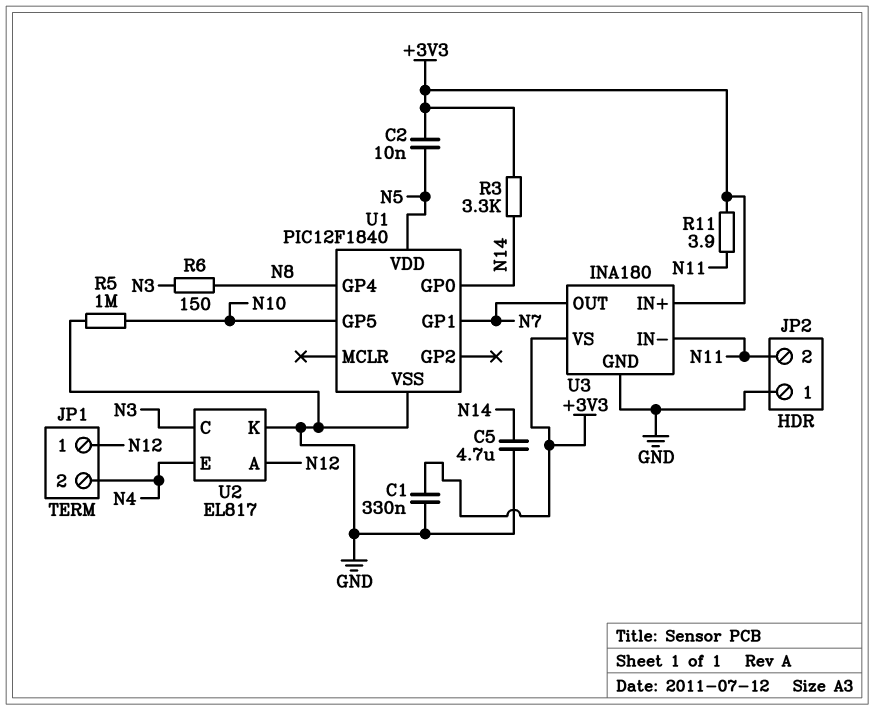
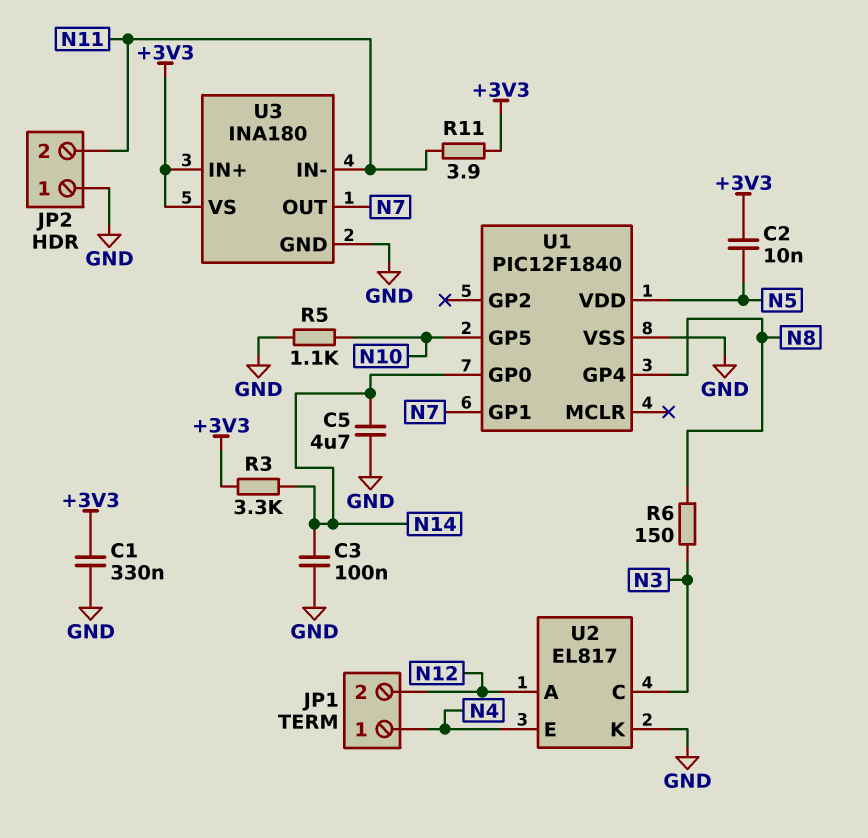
C3: none -> 100nF (GND, N14)
JP1 pin 1: N12 -> N4
JP1 pin 2: N4 -> N12
R5: 1M (GND, N10) -> 1.1k (GND, N10)

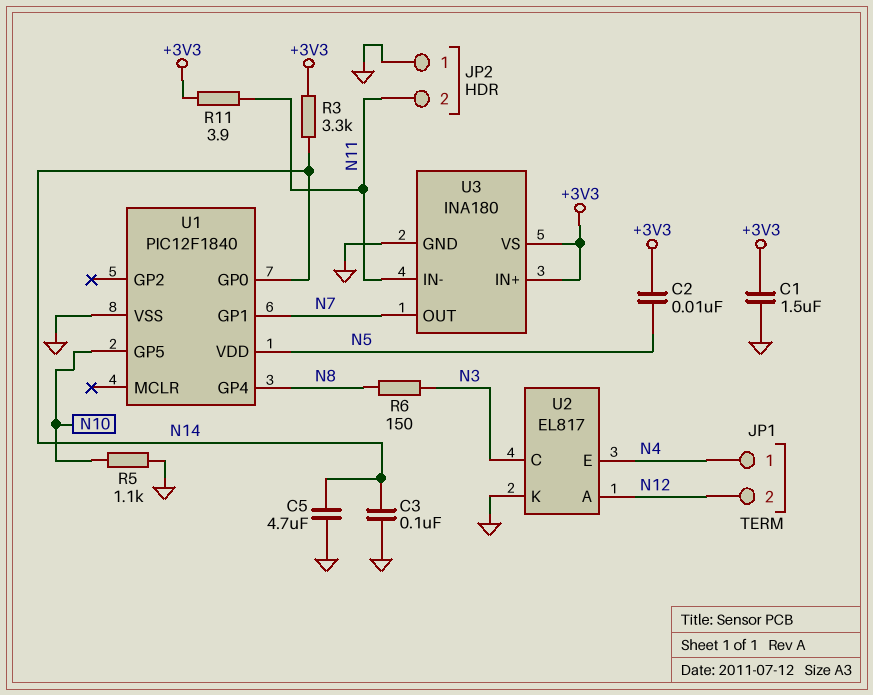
C1: 330nF (+3V3, GND) -> 1.5uF (+3V3, GND)

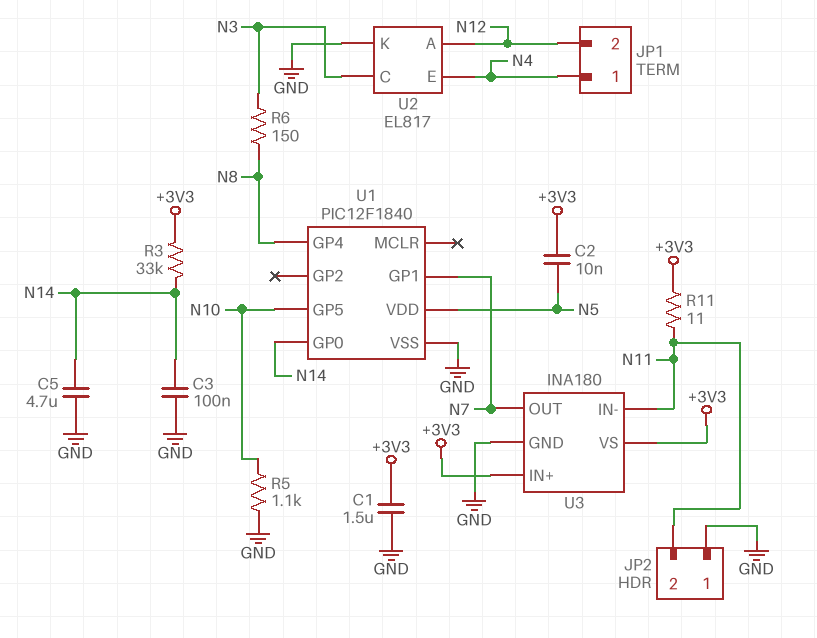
R3: 3.3k (+3V3, N14) -> 33k (+3V3, N14)
R11: 3.9 (+3V3, N11) -> 11 (+3V3, N11)

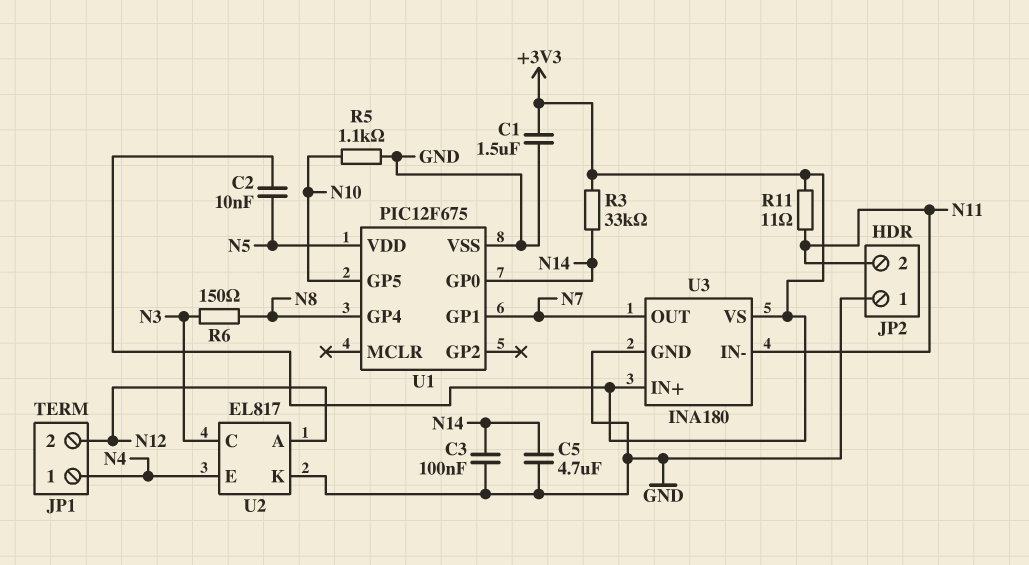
U1: PIC12F1840 -> PIC12F675

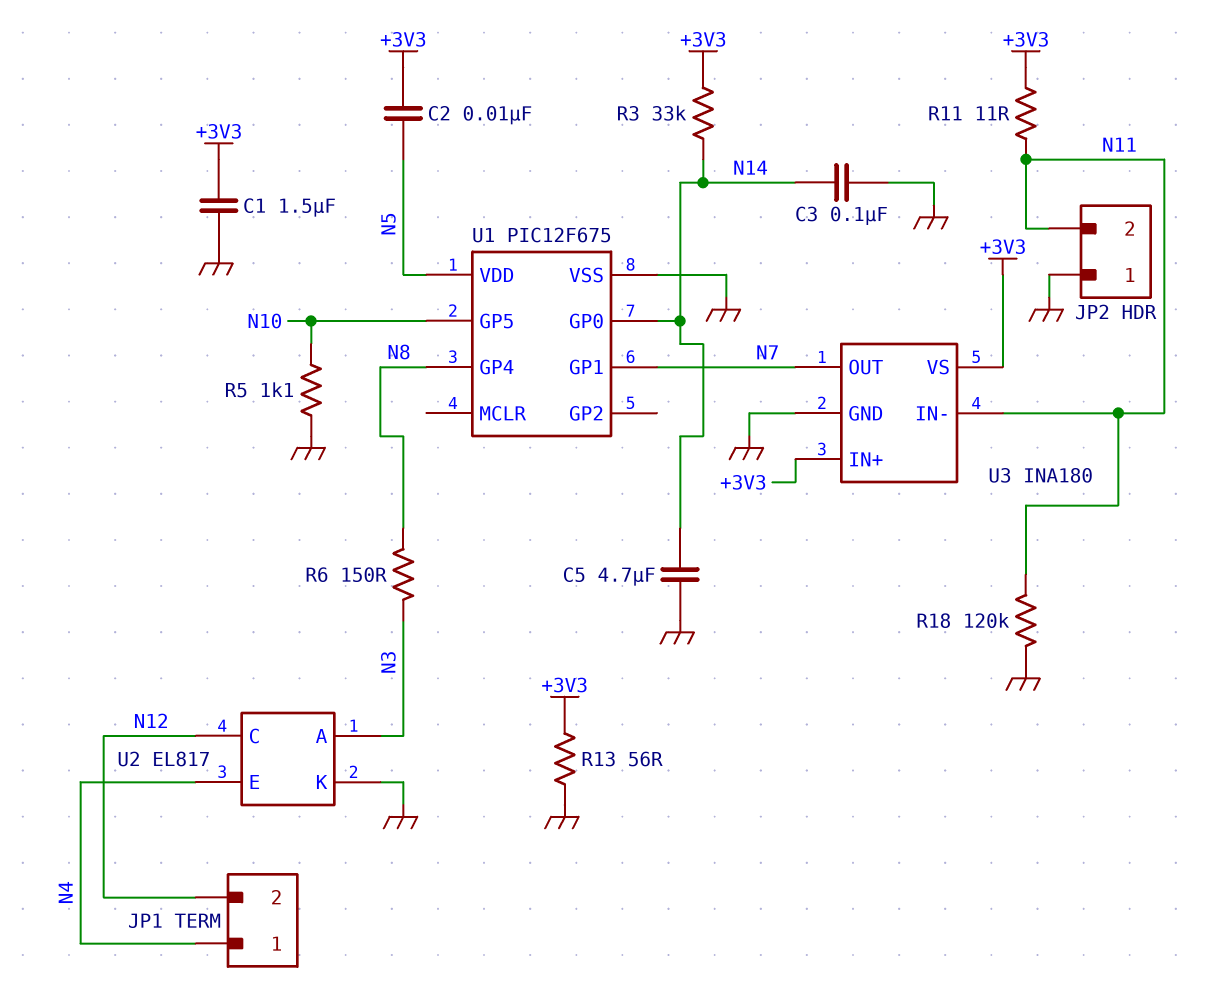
R13: none -> 56 (+3V3, GND)
R18: none -> 120k (GND, N11)
U2 pin A: N12 -> N3
U2 pin C: N3 -> N12

